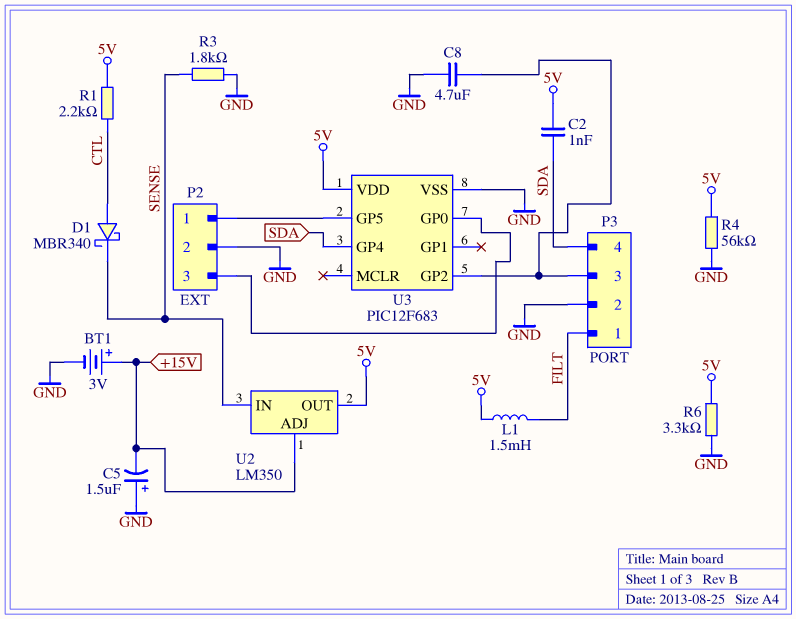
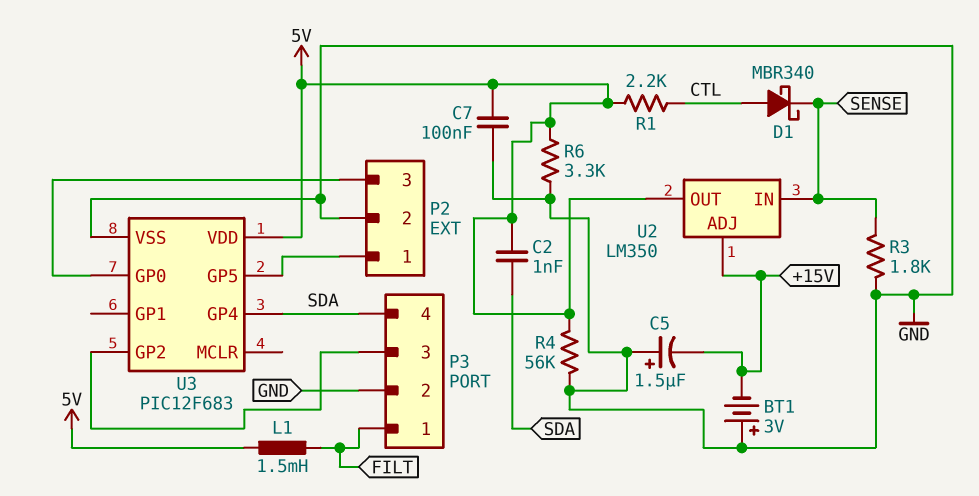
BT1: 3V (plus +15V, minus GND) -> 3V (plus GND, minus +15V)
C7: none -> 100nF (5V, GND)
C8: 4.7uF (GND, P3/3) -> none

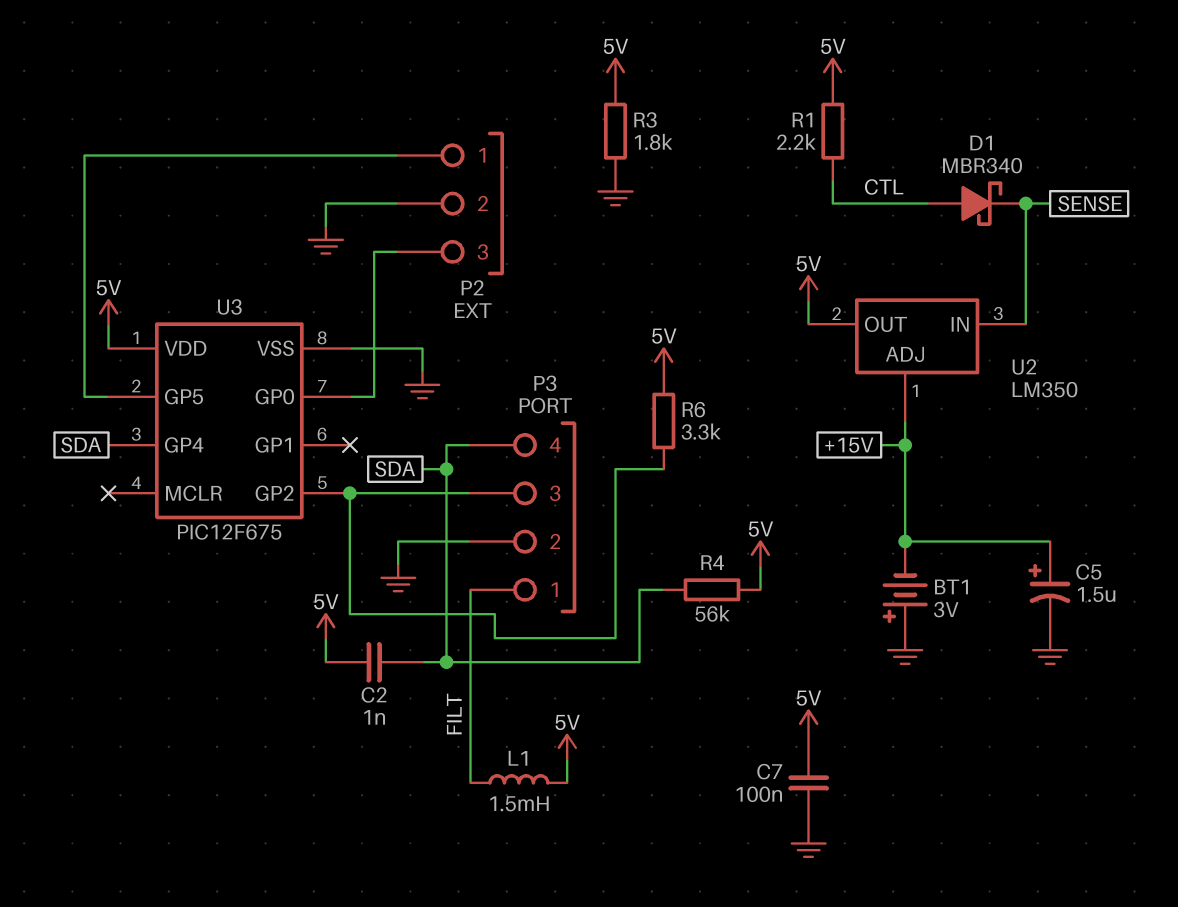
C5: 1.5uF (plus GND, minus +15V) -> 1.5uF (plus +15V, minus GND)
R3: 1.8k (GND, SENSE) -> 1.8k (5V, GND)
R4: 56k (5V, GND) -> 56k (5V, SDA)
R6: 3.3k (5V, GND) -> 3.3k (5V, P3/3)
U3: PIC12F683 -> PIC12F675

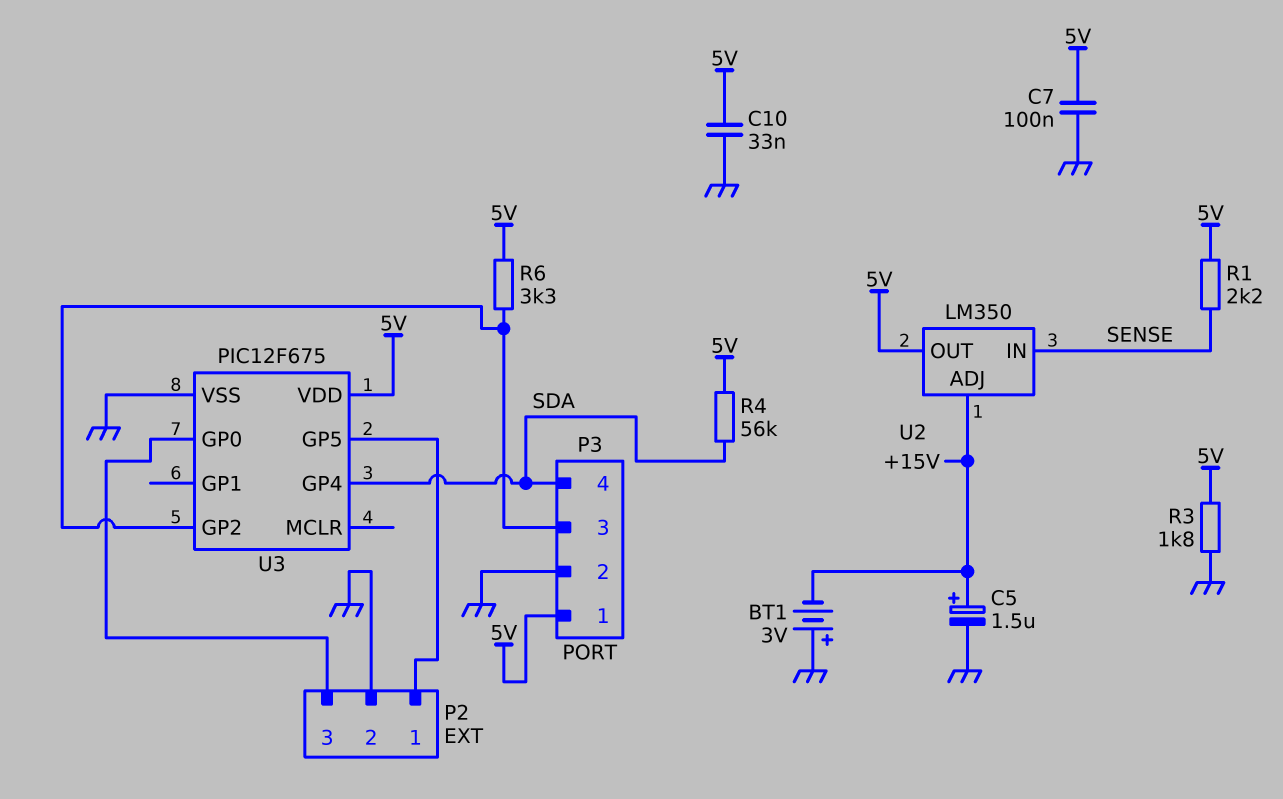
C2: 1nF (5V, SDA) -> none
C10: none -> 33nF (5V, GND)
D1: schottky MBR340 (A CTL, K SENSE) -> none
L1: 1.5mH (5V, FILT) -> none
P3 pin 1: FILT -> 5V
R1: 2.2k (5V, CTL) -> 2.2k (5V, SENSE)

